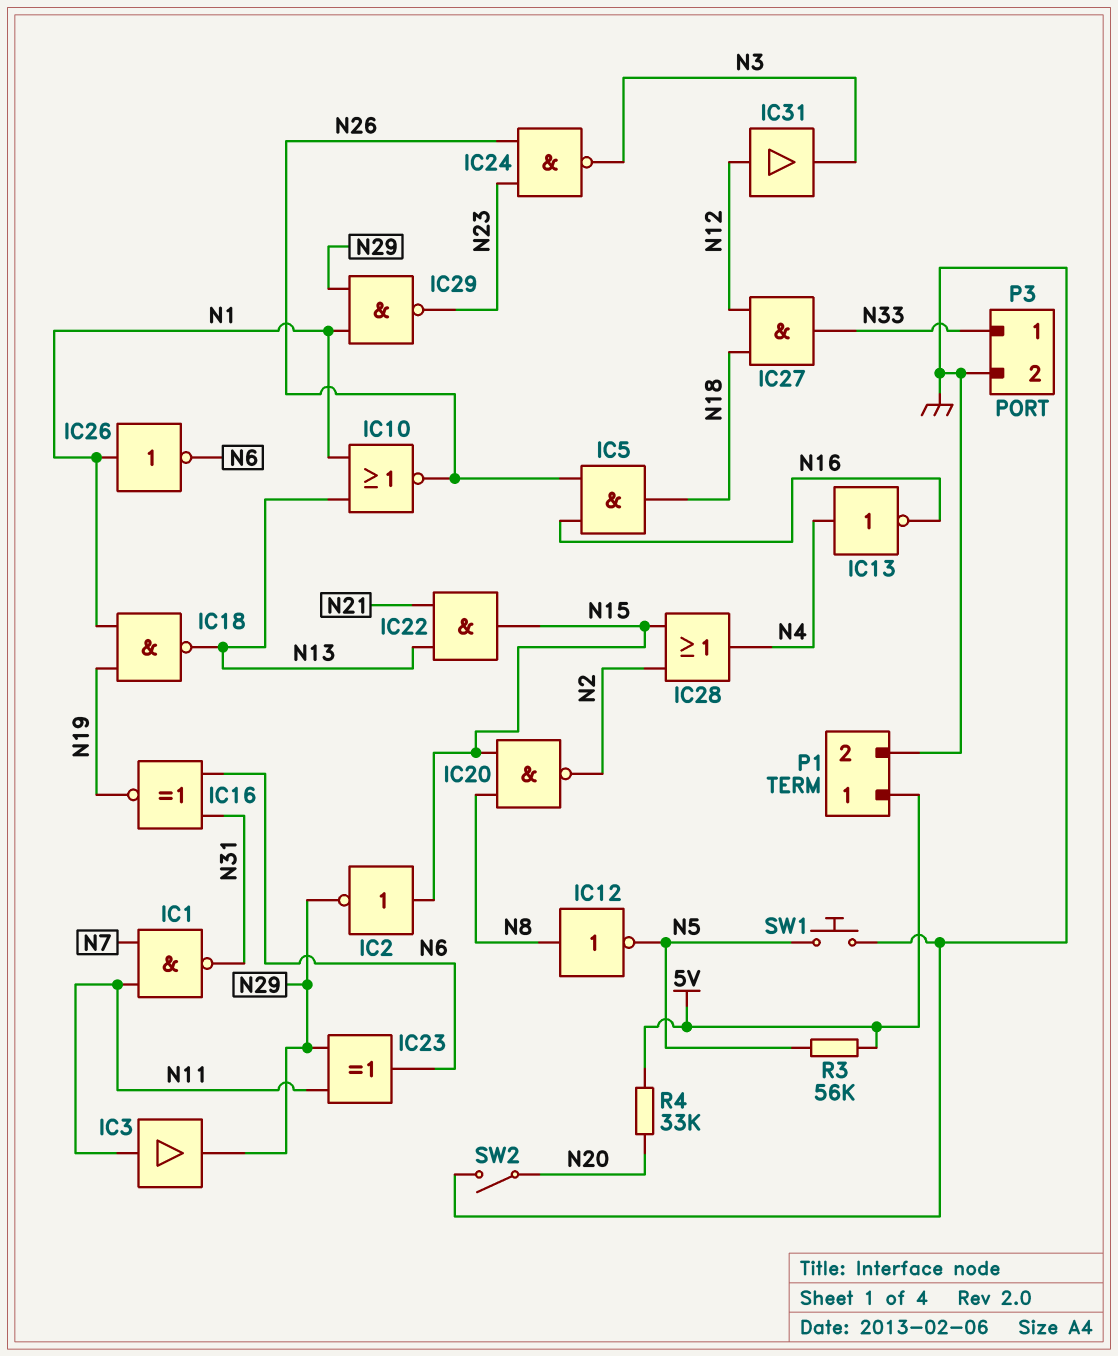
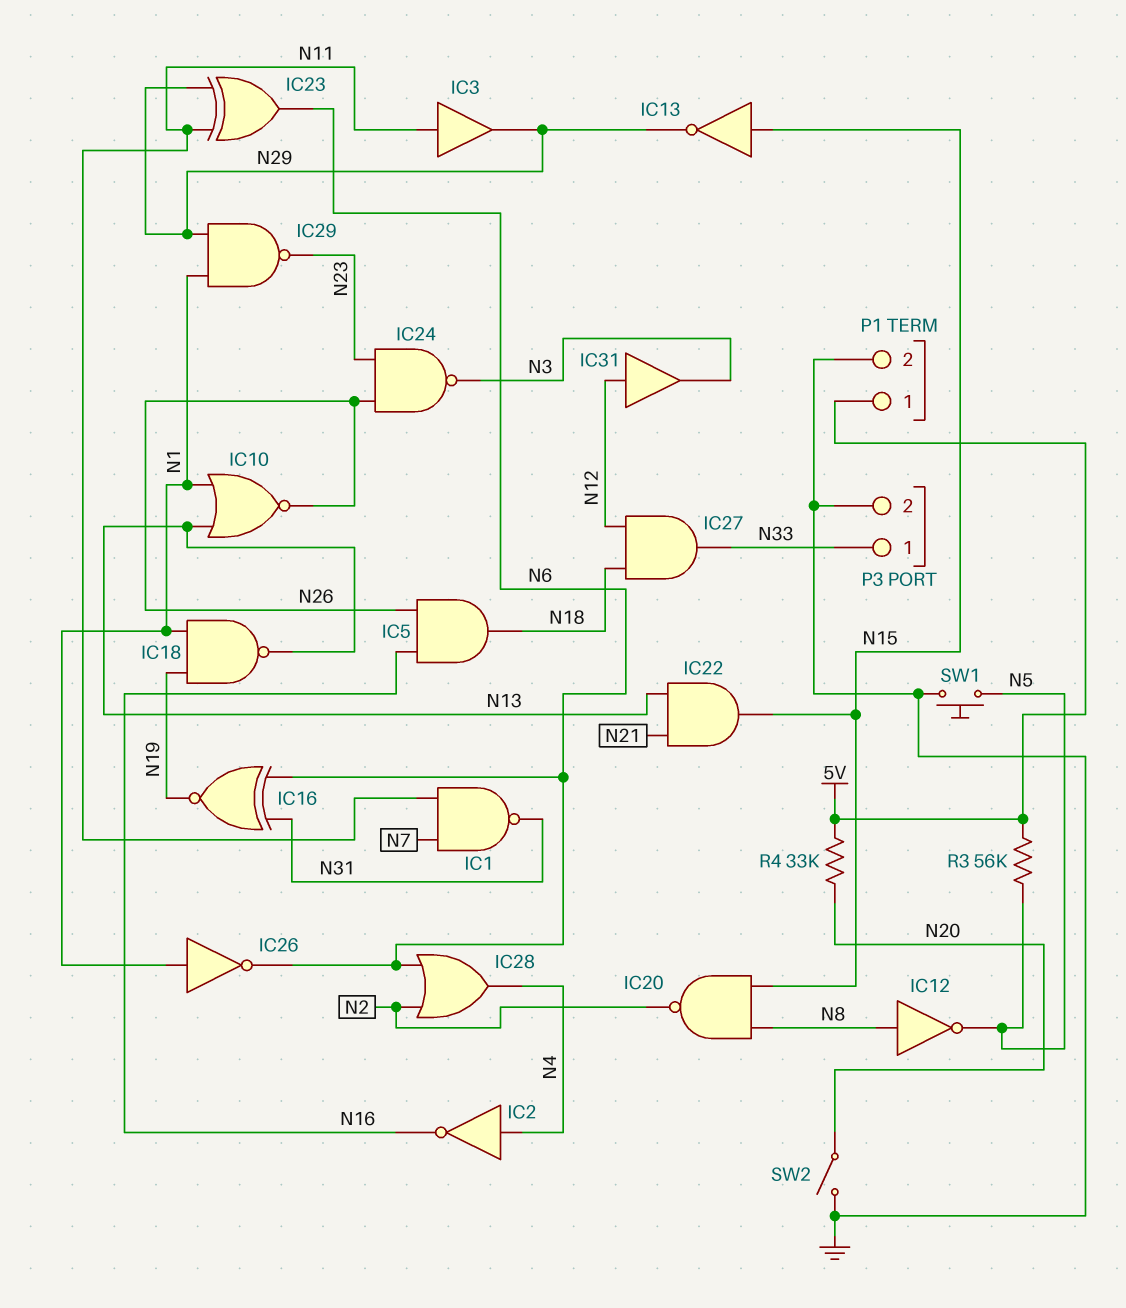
IC2: NOT (in N15, out N29) -> NOT (in N4, out N16)
IC13: NOT (in N4, out N16) -> NOT (in N15, out N29)
IC28: OR (in N2, in N15, out N4) -> OR (in N2, in N6, out N4)

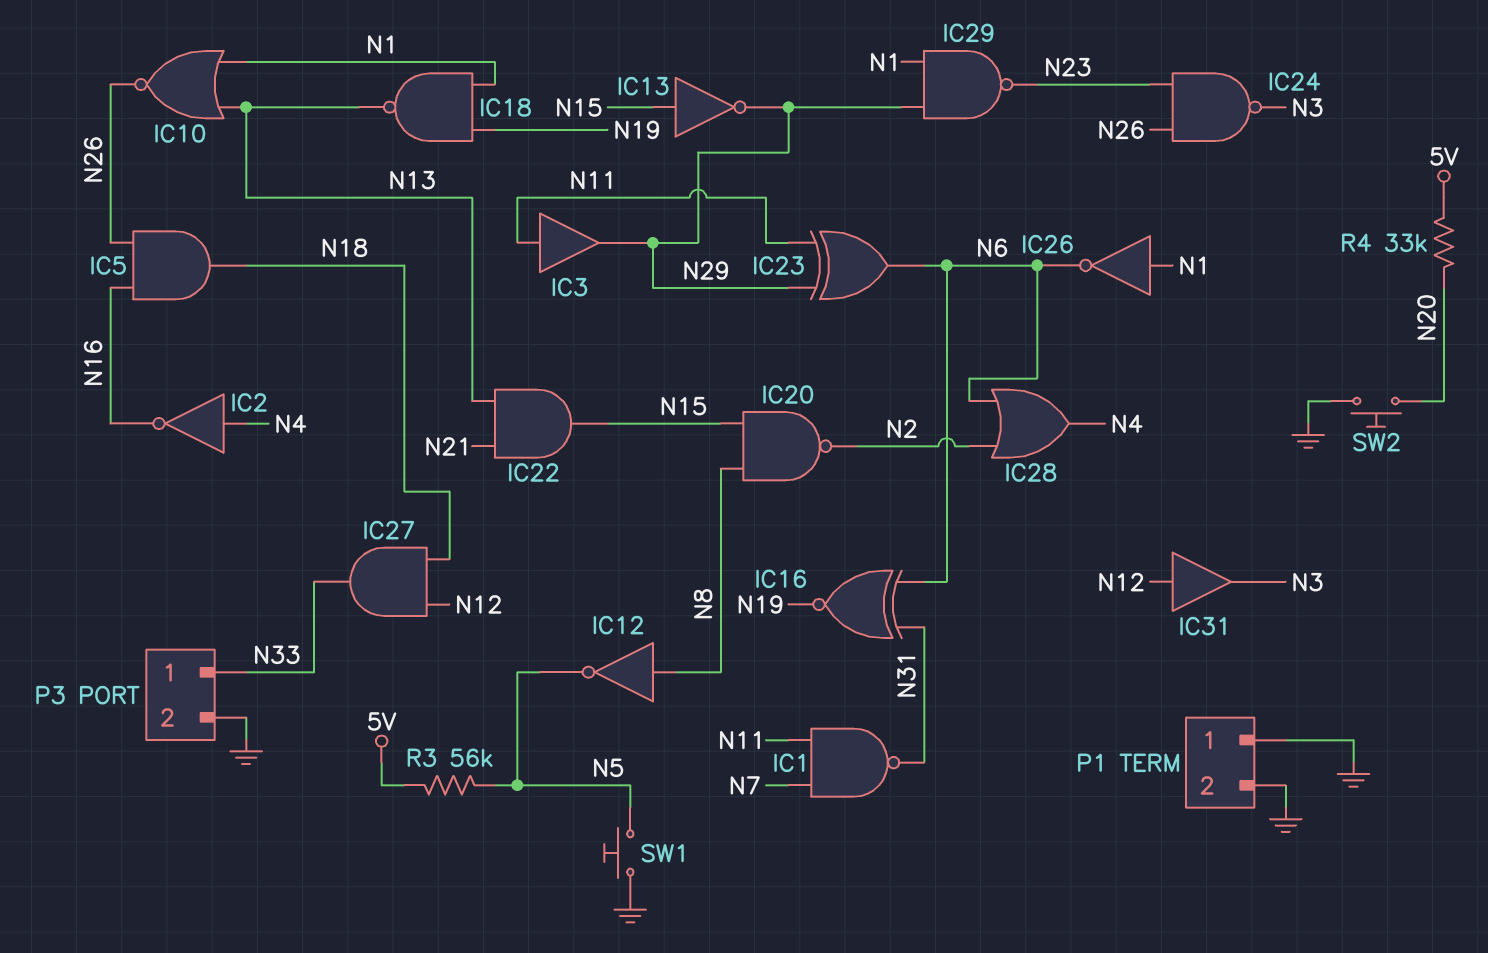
P1 pin 1: 5V -> GND
SW2: switch (GND, N20) -> button (GND, N20)

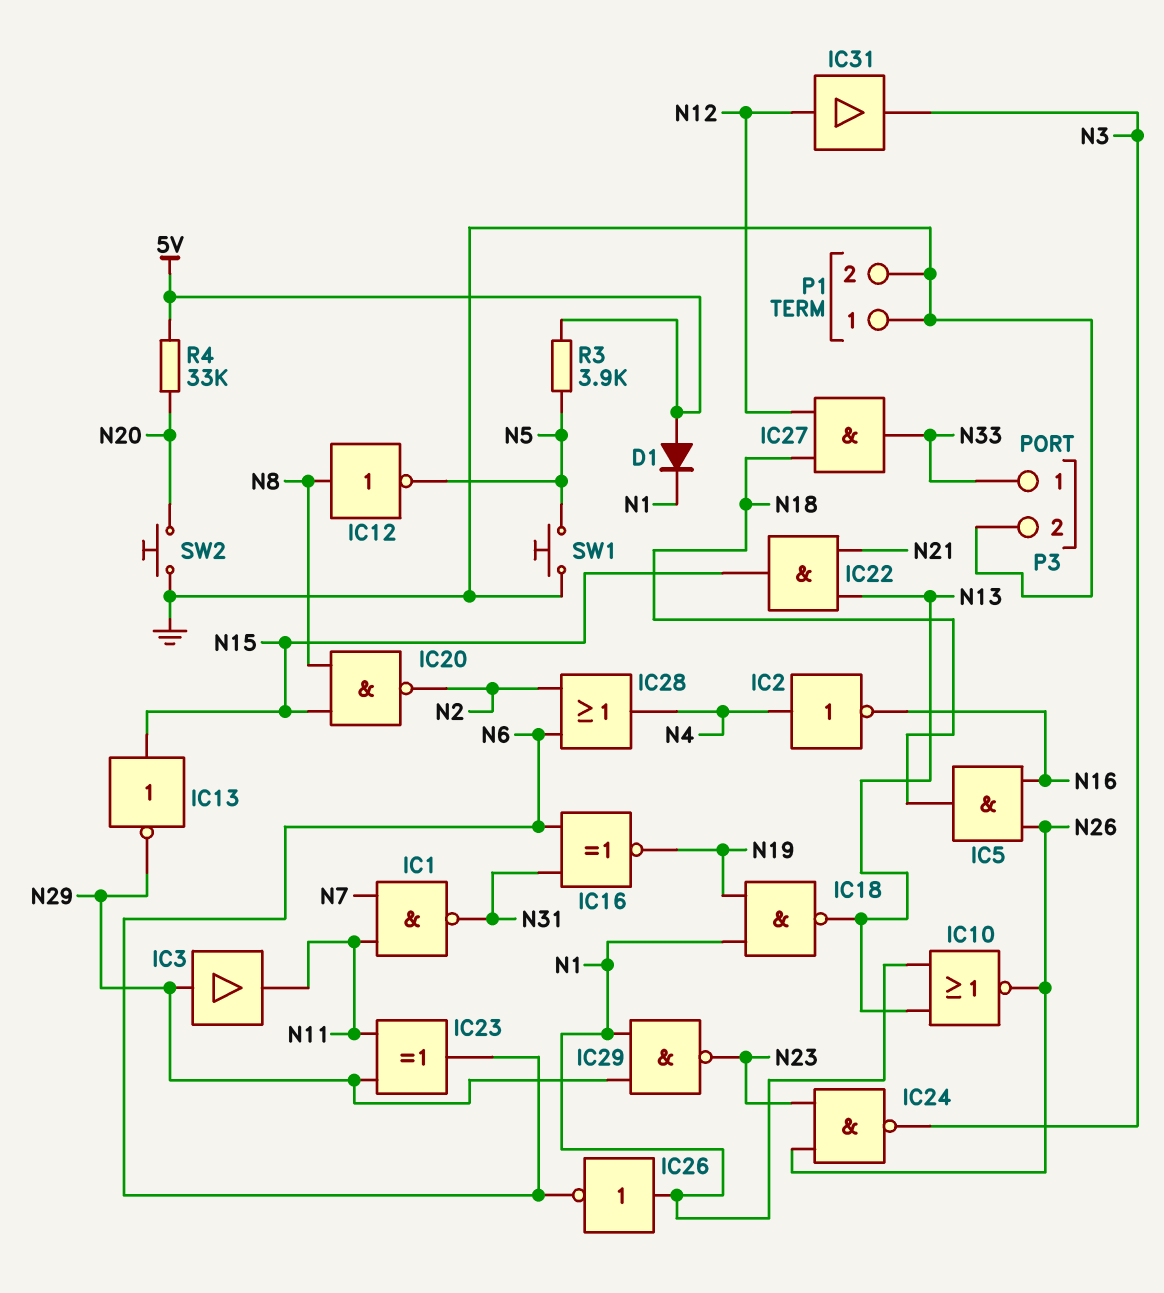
D1: none -> diode (A 5V, K N1)
IC3: buffer (in N11, out N29) -> buffer (in N29, out N11)
R3: 56k (5V, N5) -> 3.9k (5V, N5)

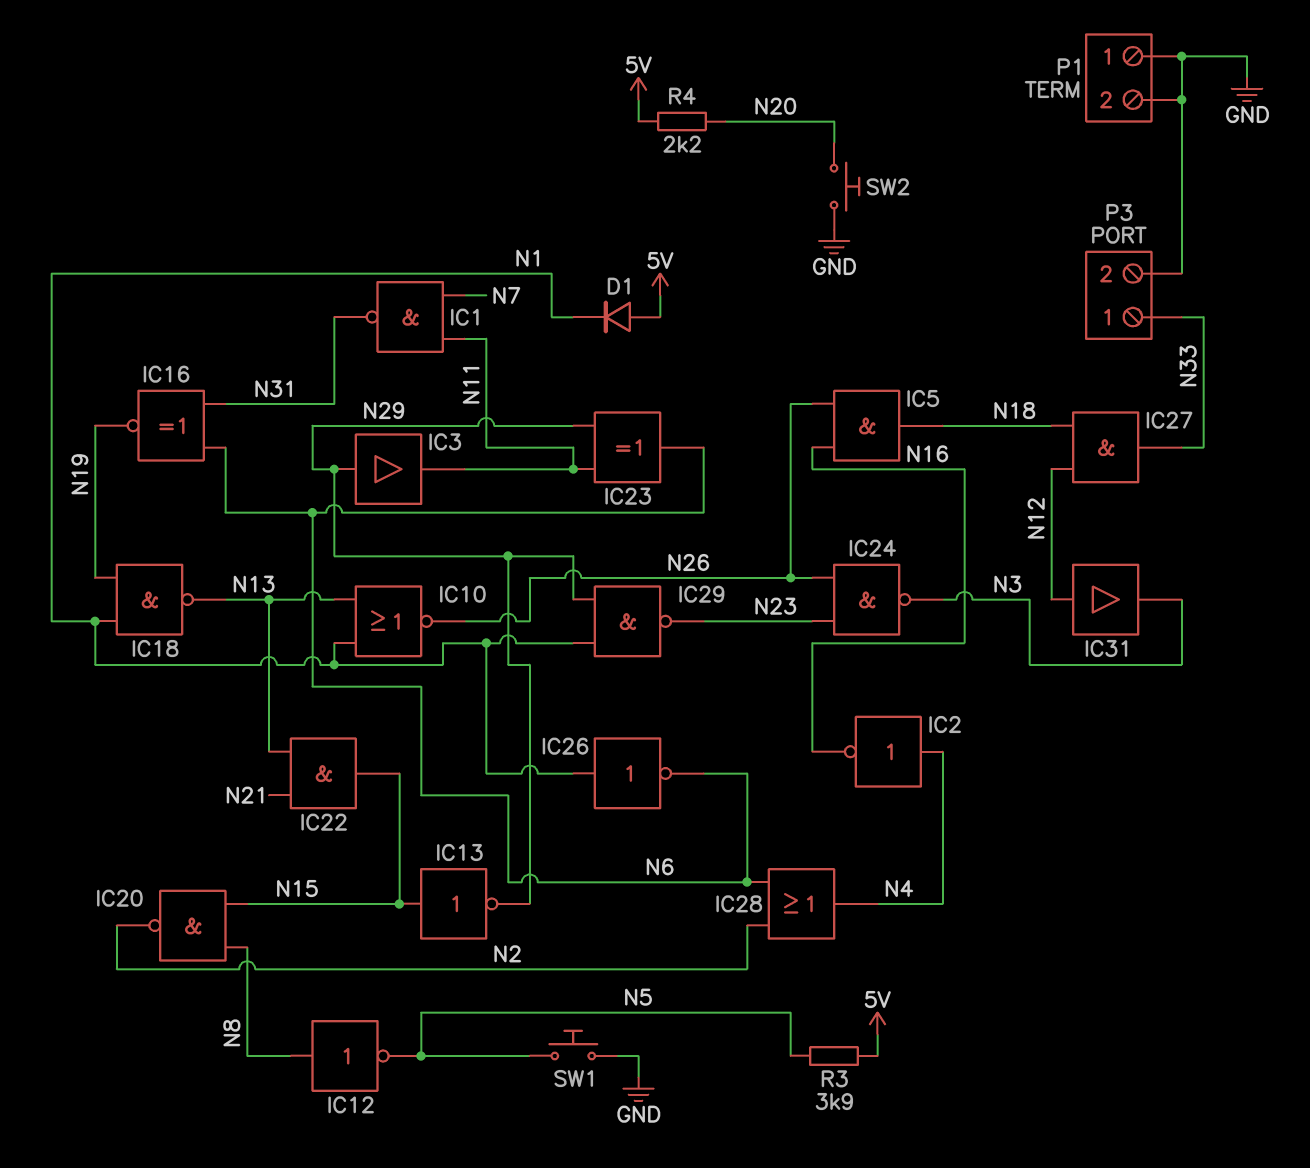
R4: 33k (5V, N20) -> 2.2k (5V, N20)

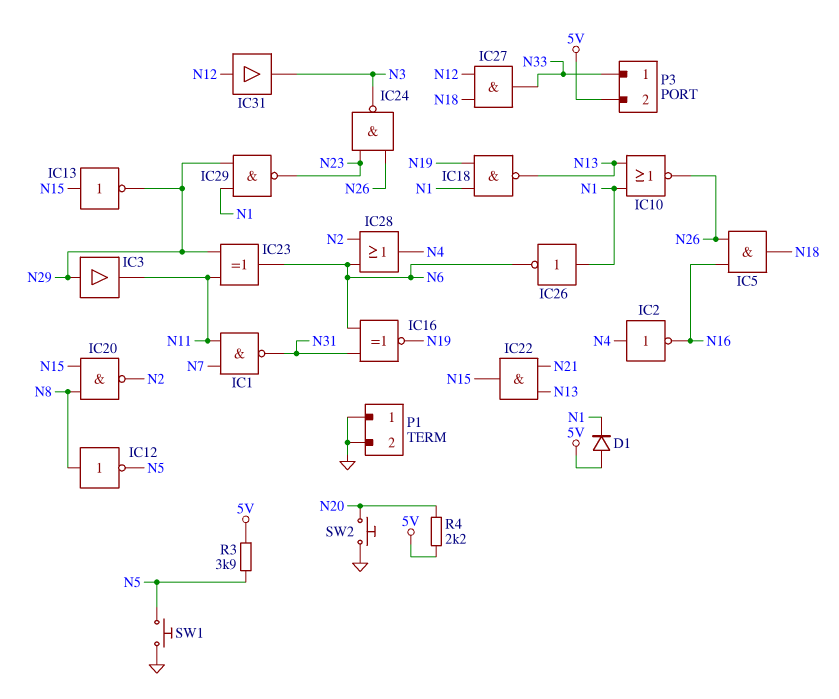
P3 pin 2: GND -> 5V

